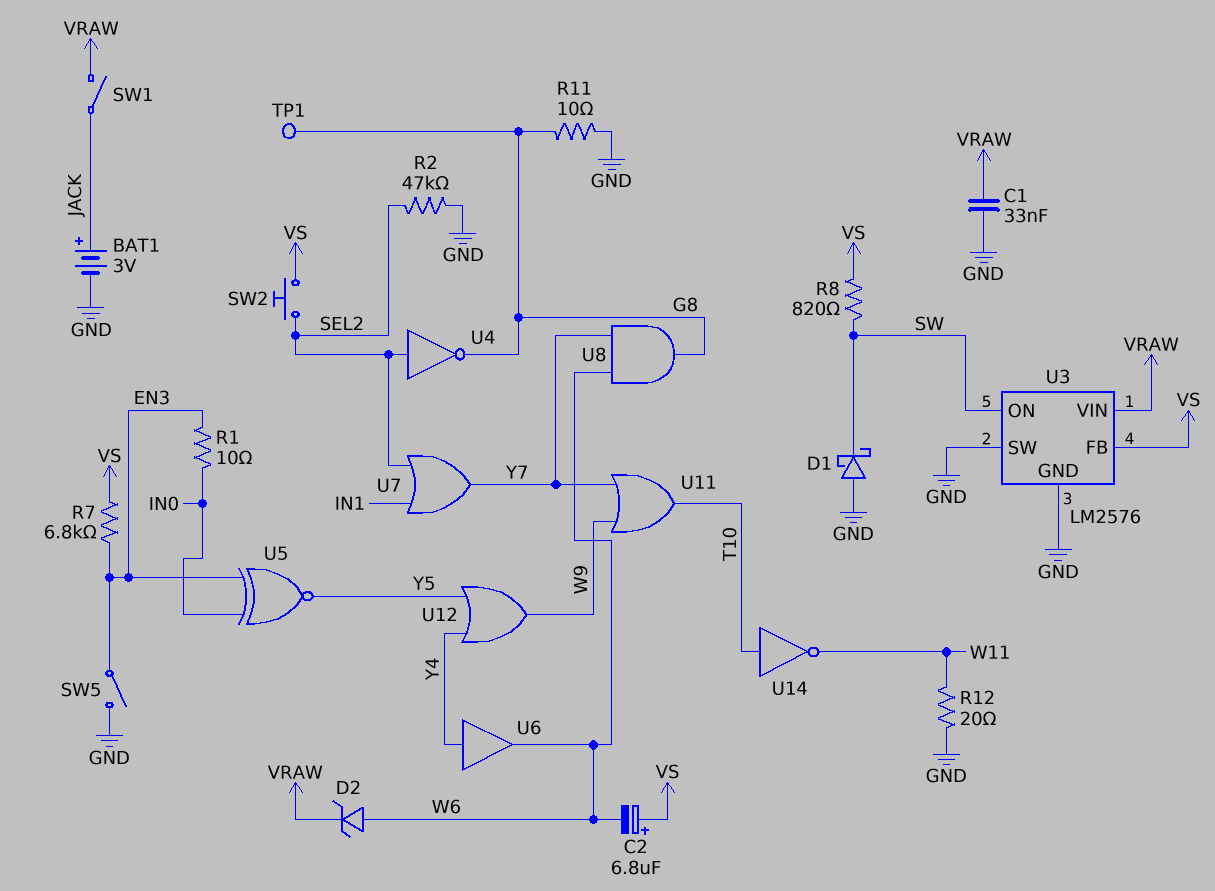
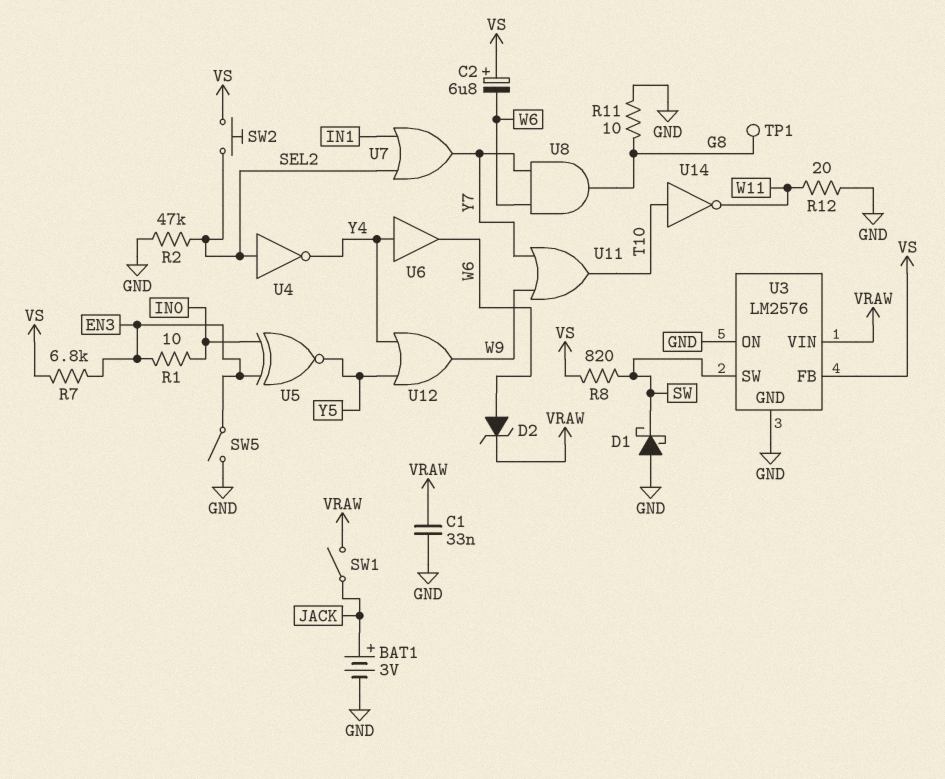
U3 pin ON: SW -> GND
U3 pin SW: GND -> SW
U4: NOT (in SEL2, out G8) -> NOT (in SEL2, out Y4)

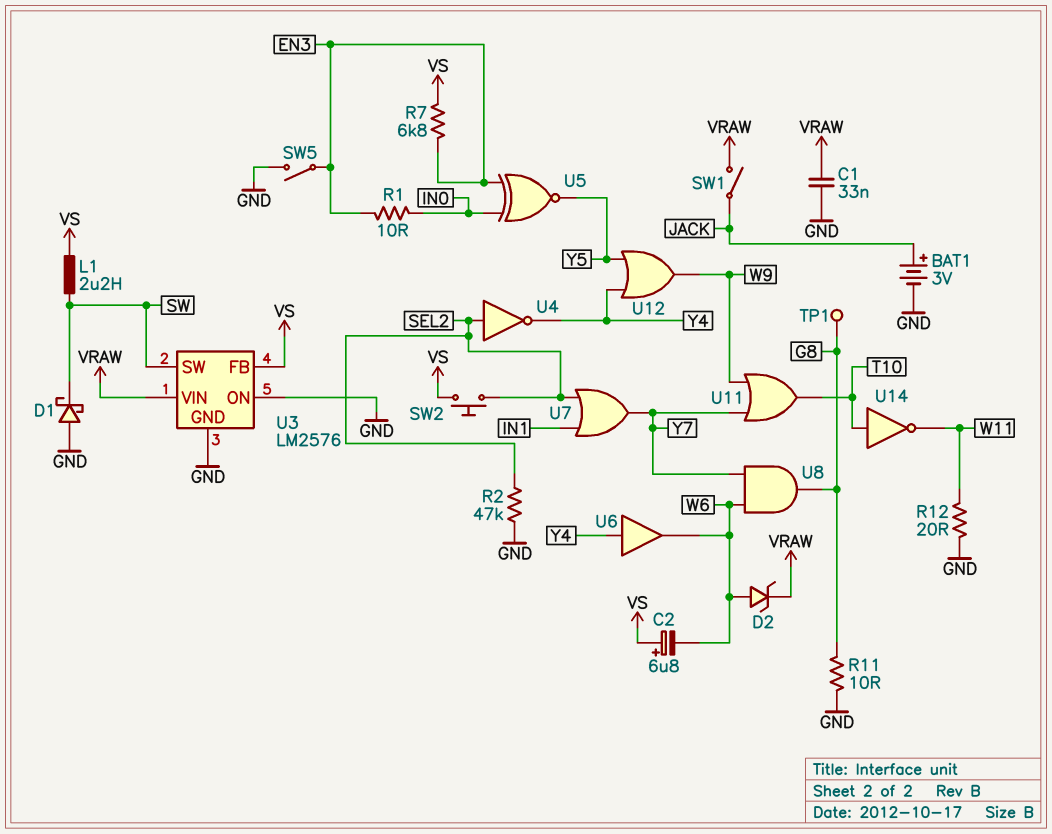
L1: none -> 2.2uH (SW, VS)
R8: 820 (SW, VS) -> none

